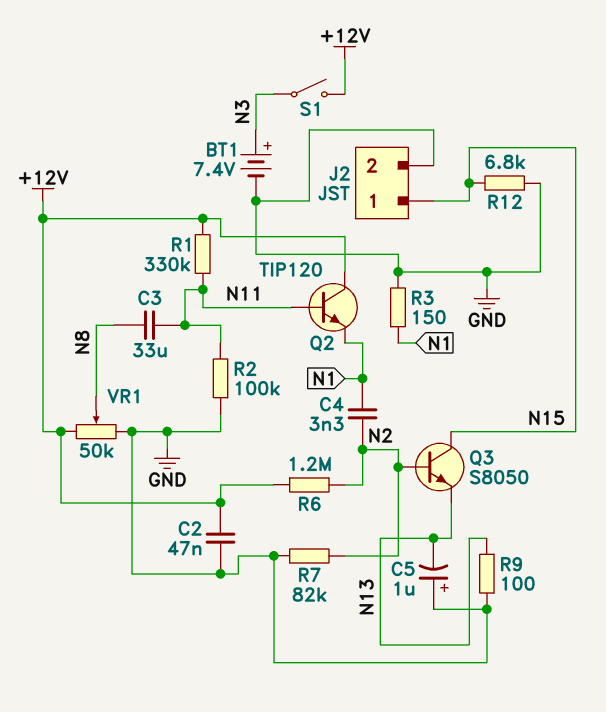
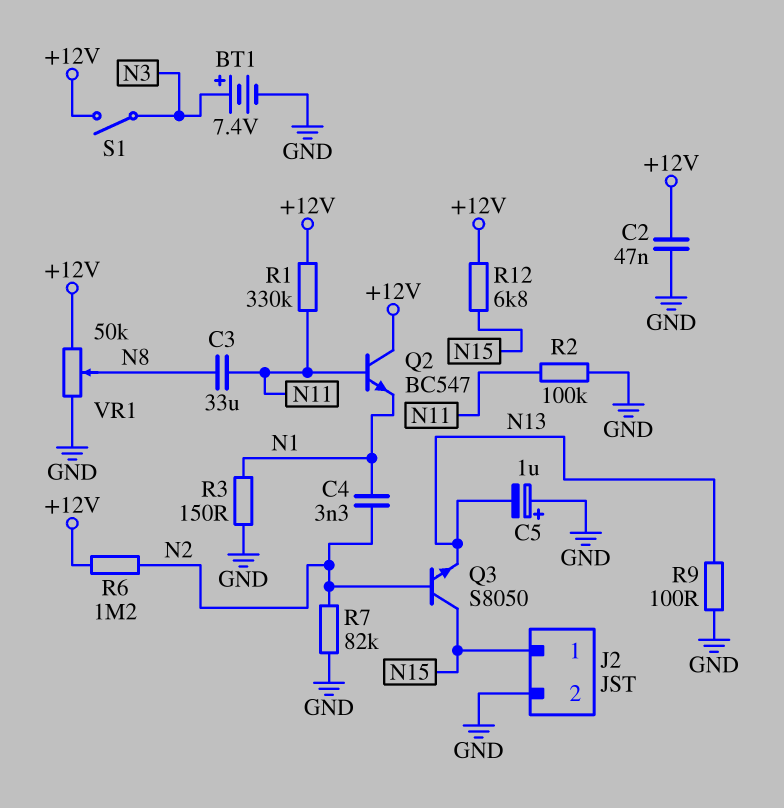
Q2: NPN TIP120 (B N11, C +12V, E N1) -> NPN BC547 (B N11, C +12V, E N1)
R12: 6.8k (GND, N15) -> 6.8k (+12V, N15)

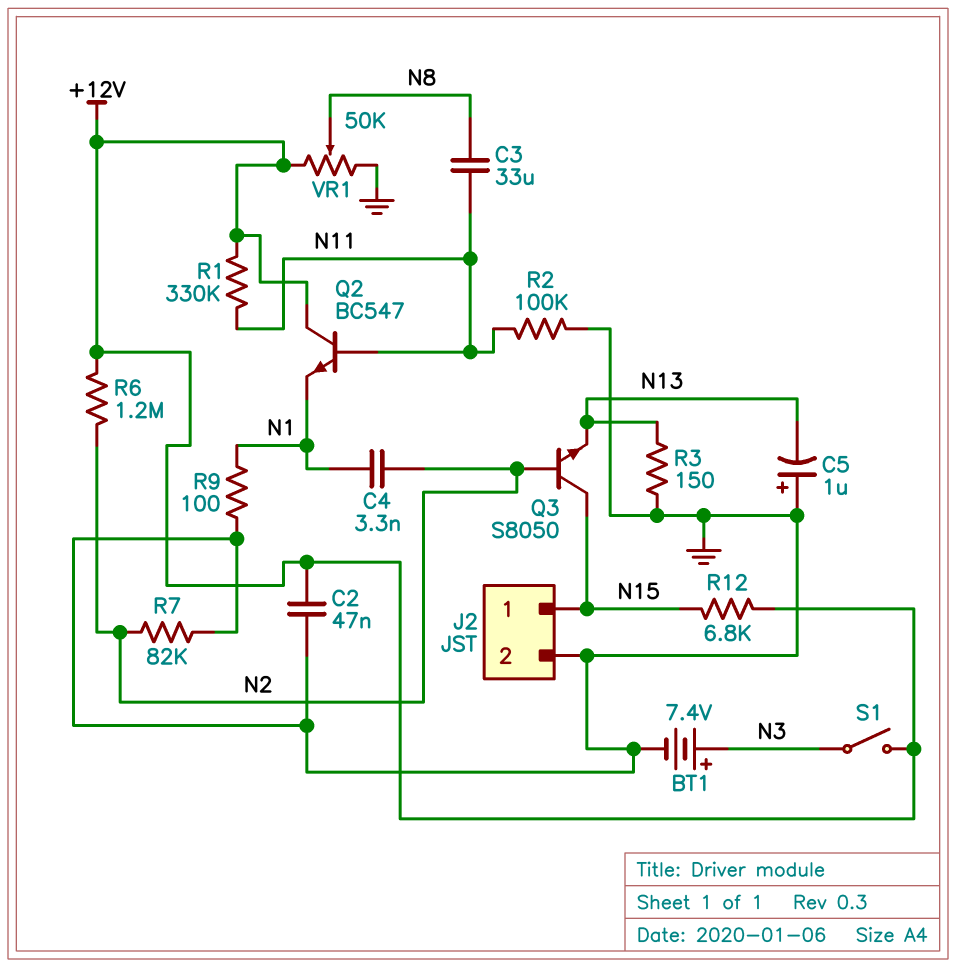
R3: 150 (GND, N1) -> 150 (GND, N13)
R9: 100 (GND, N13) -> 100 (GND, N1)

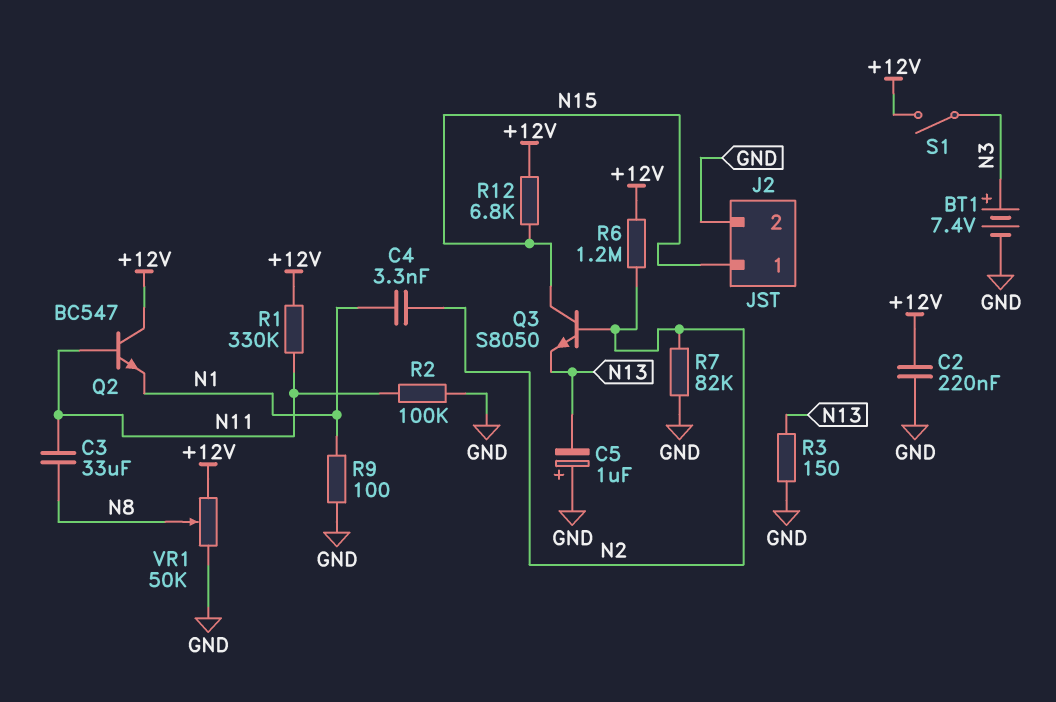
C2: 47nF (+12V, GND) -> 220nF (+12V, GND)

